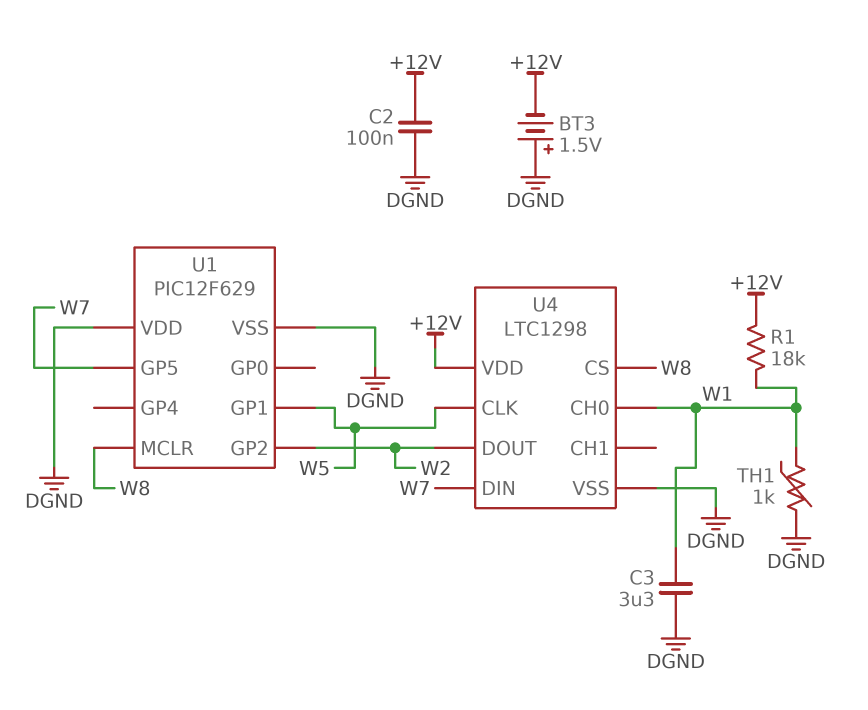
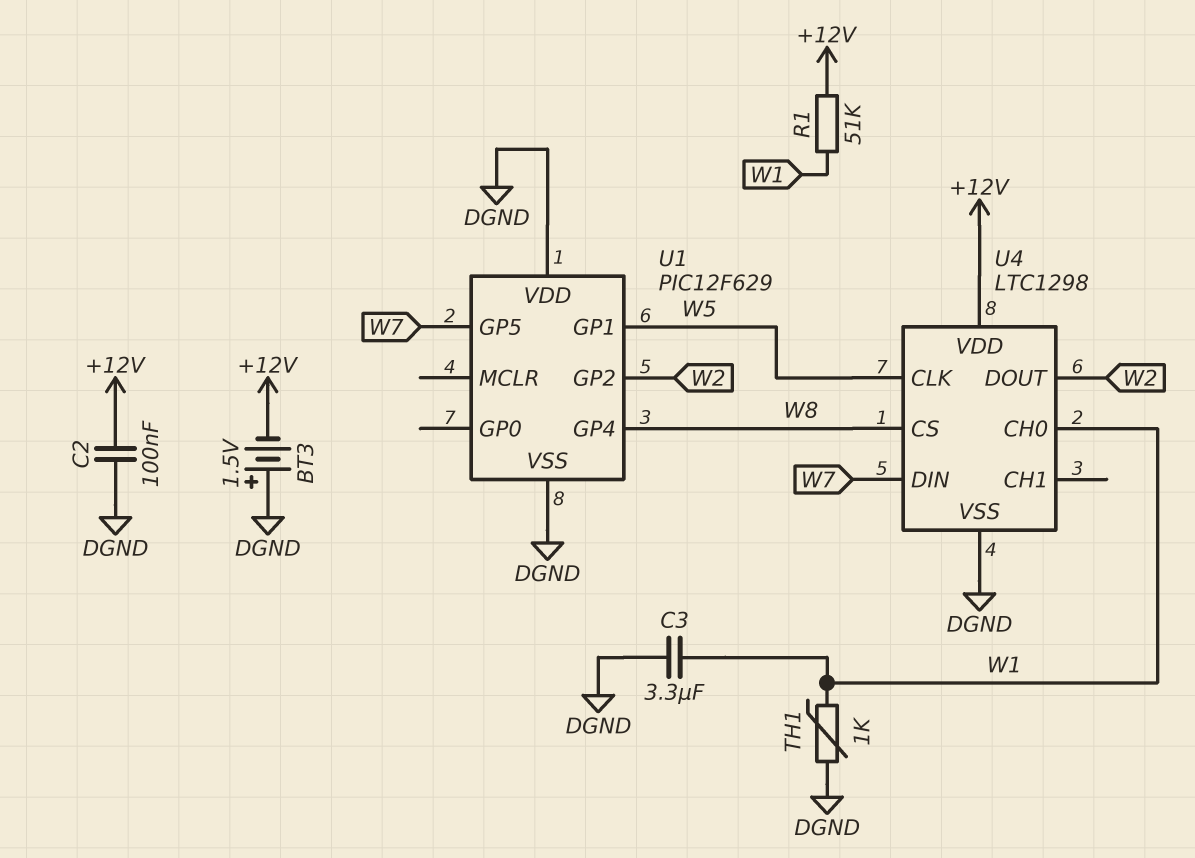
R1: 18k (+12V, W1) -> 51k (+12V, W1)
U1 pin GP4: none -> W8
U1 pin MCLR: W8 -> none

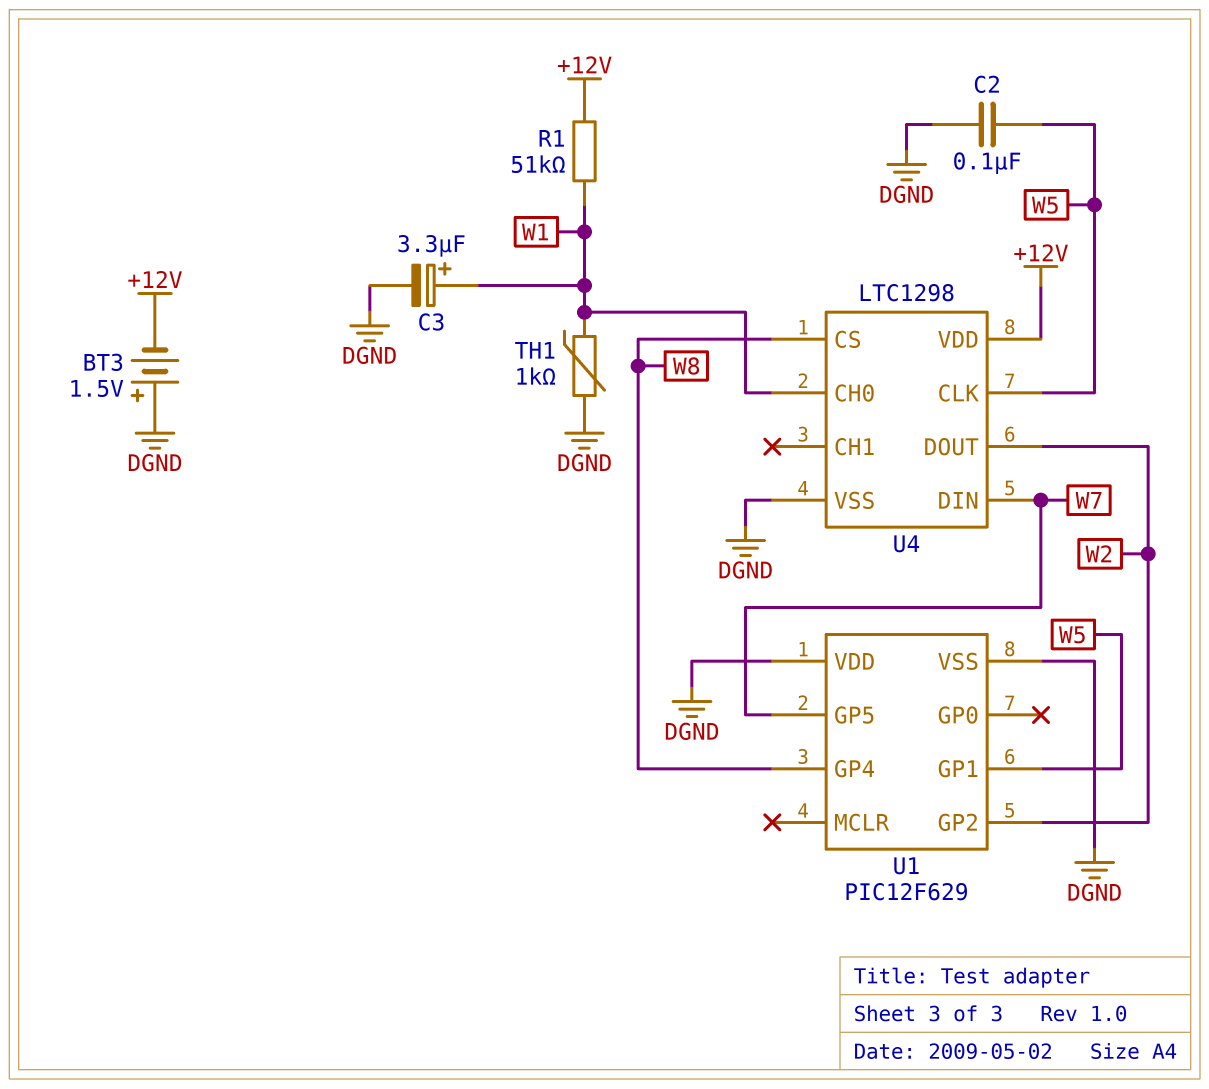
C2: 100nF (+12V, DGND) -> 100nF (DGND, W5)
C3: 3.3uF (DGND, W1) -> 3.3uF (plus W1, minus DGND)

